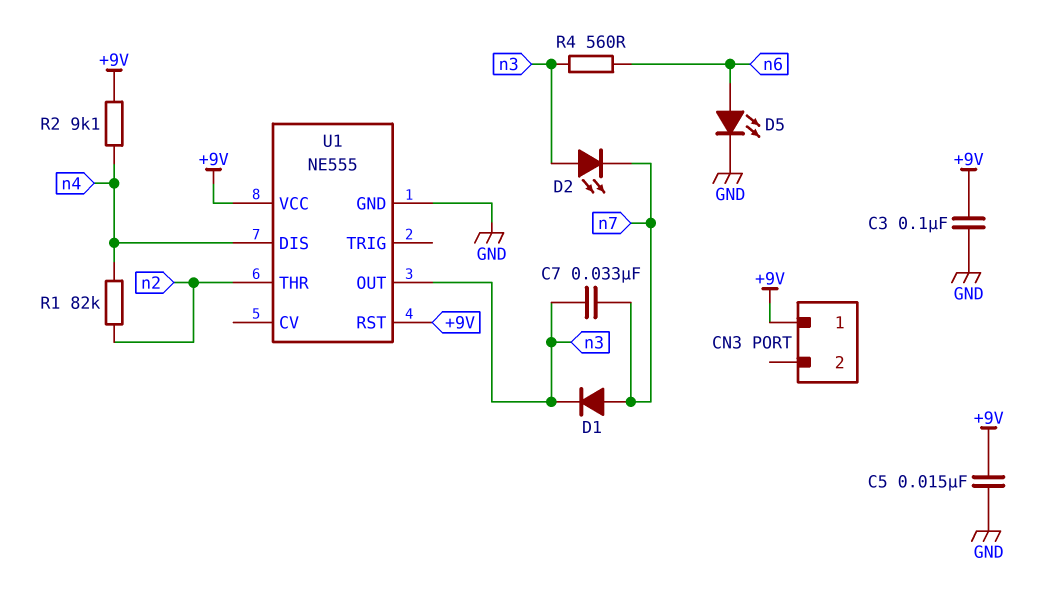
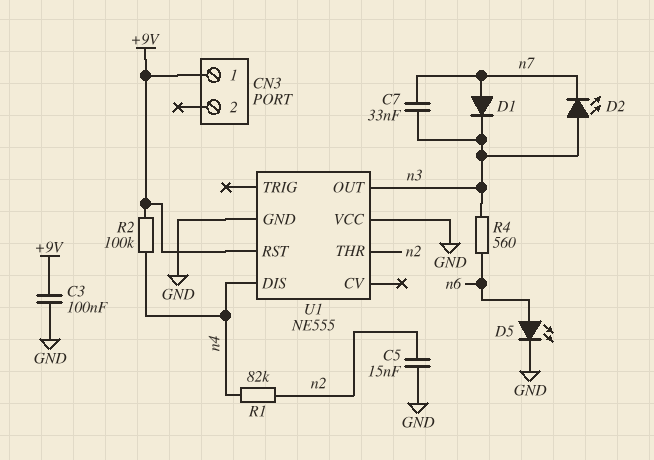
C5: 15nF (+9V, GND) -> 15nF (GND, n2)
R2: 9.1k (+9V, n4) -> 100k (+9V, n4)
U1 pin VCC: +9V -> GND

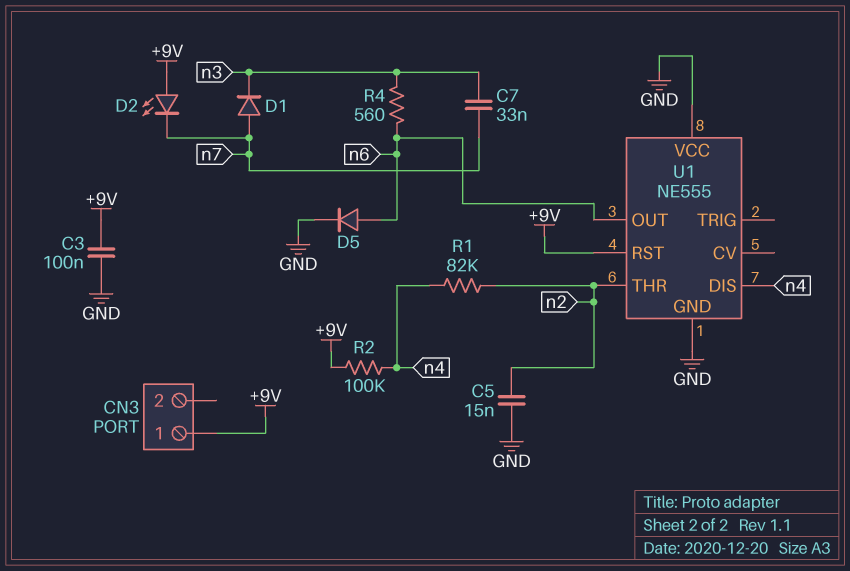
D2: LED (A n3, K n7) -> LED (A +9V, K n7)
D5: LED (A n6, K GND) -> diode (A n6, K GND)
U1 pin OUT: n3 -> n6

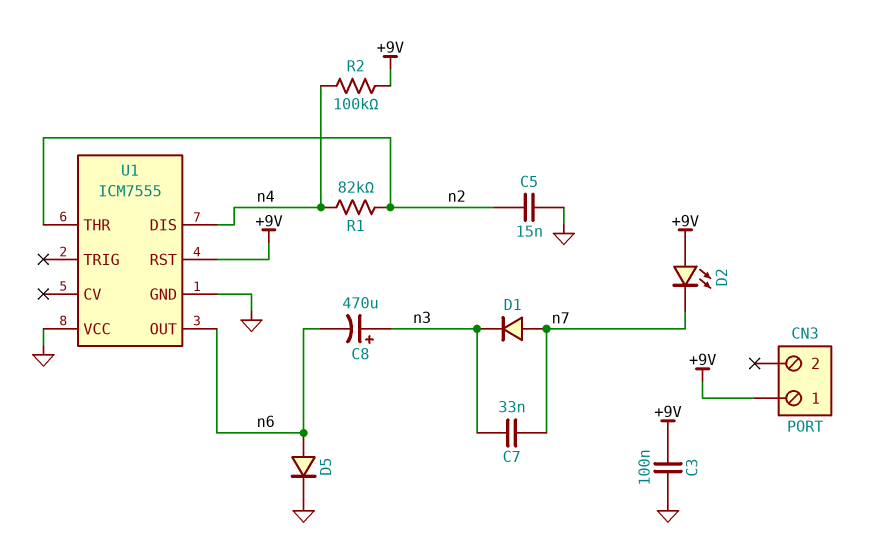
C8: none -> 470uF (plus n3, minus n6)
R4: 560 (n3, n6) -> none
U1: NE555 -> ICM7555

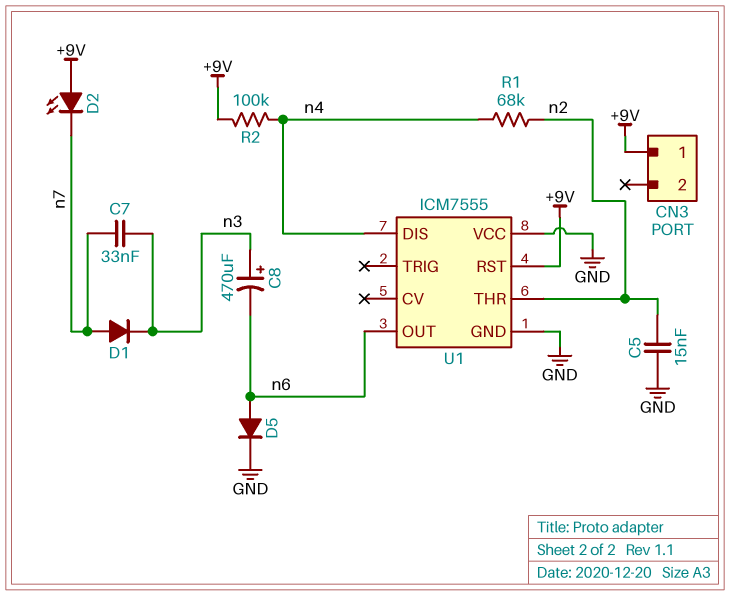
C3: 100nF (+9V, GND) -> none
R1: 82k (n2, n4) -> 68k (n2, n4)

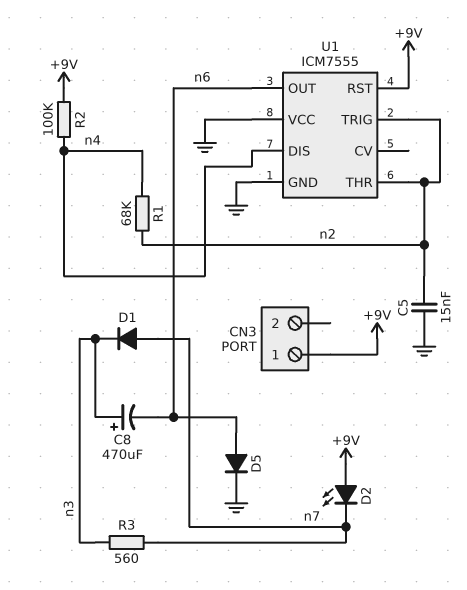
C7: 33nF (n3, n7) -> none
R3: none -> 560 (n3, n7)
U1 pin TRIG: none -> n2

